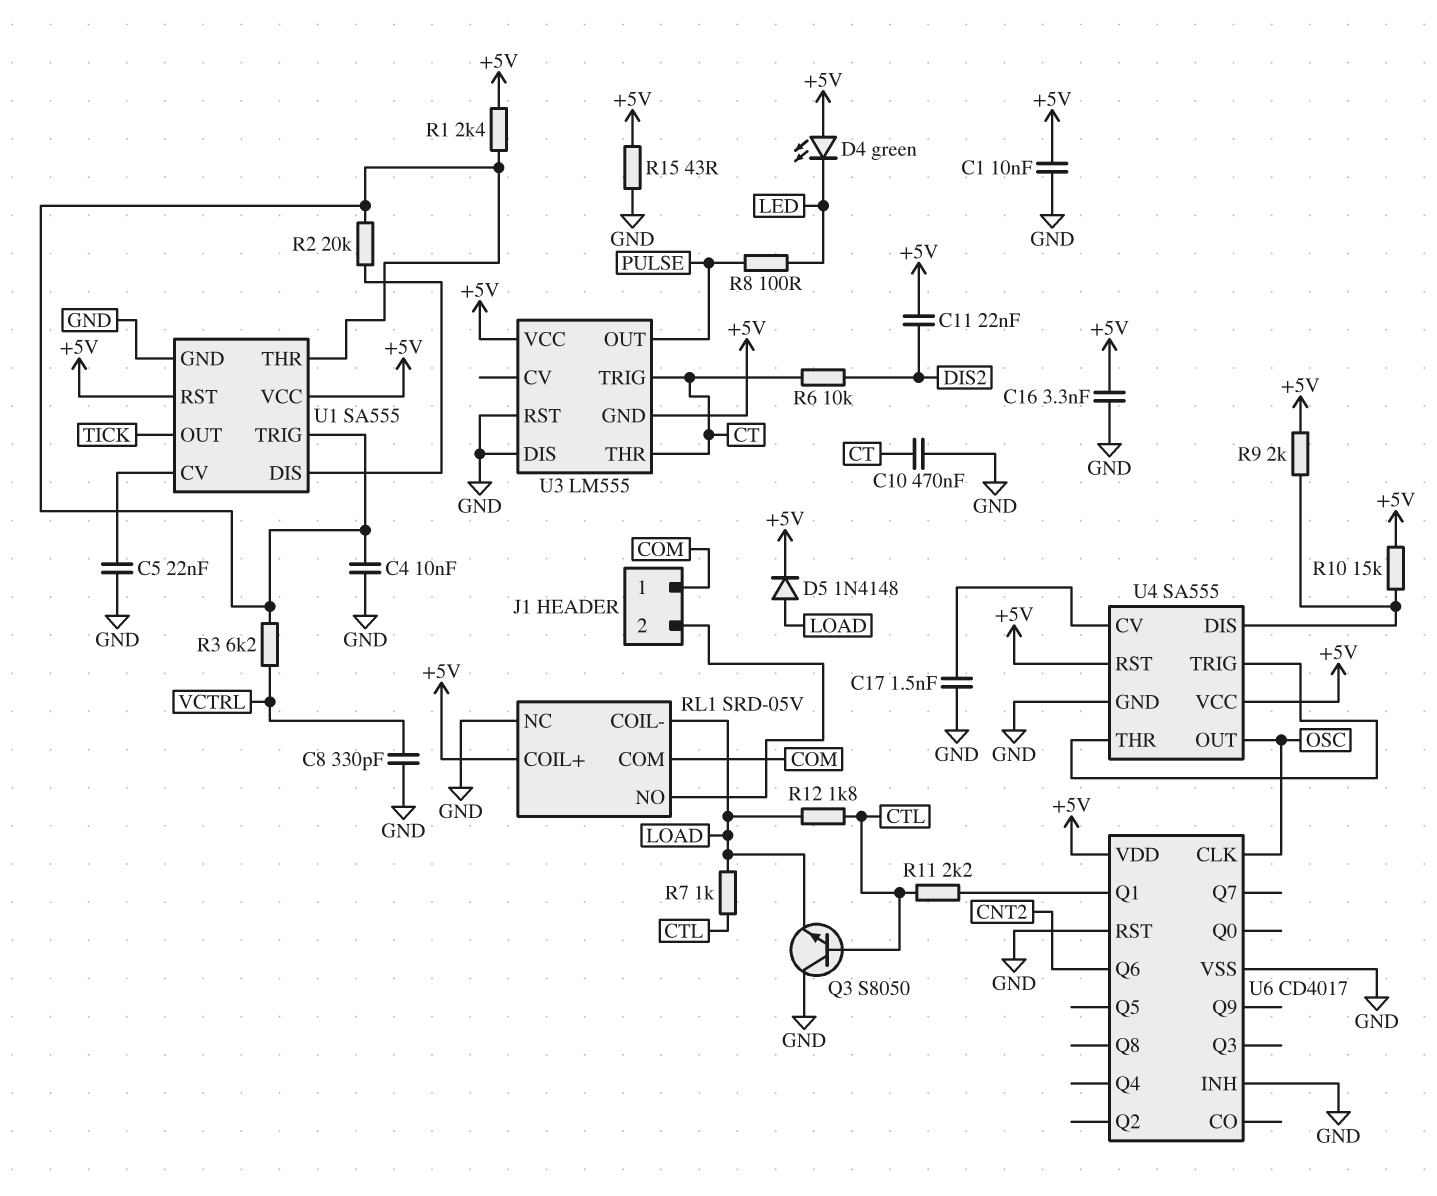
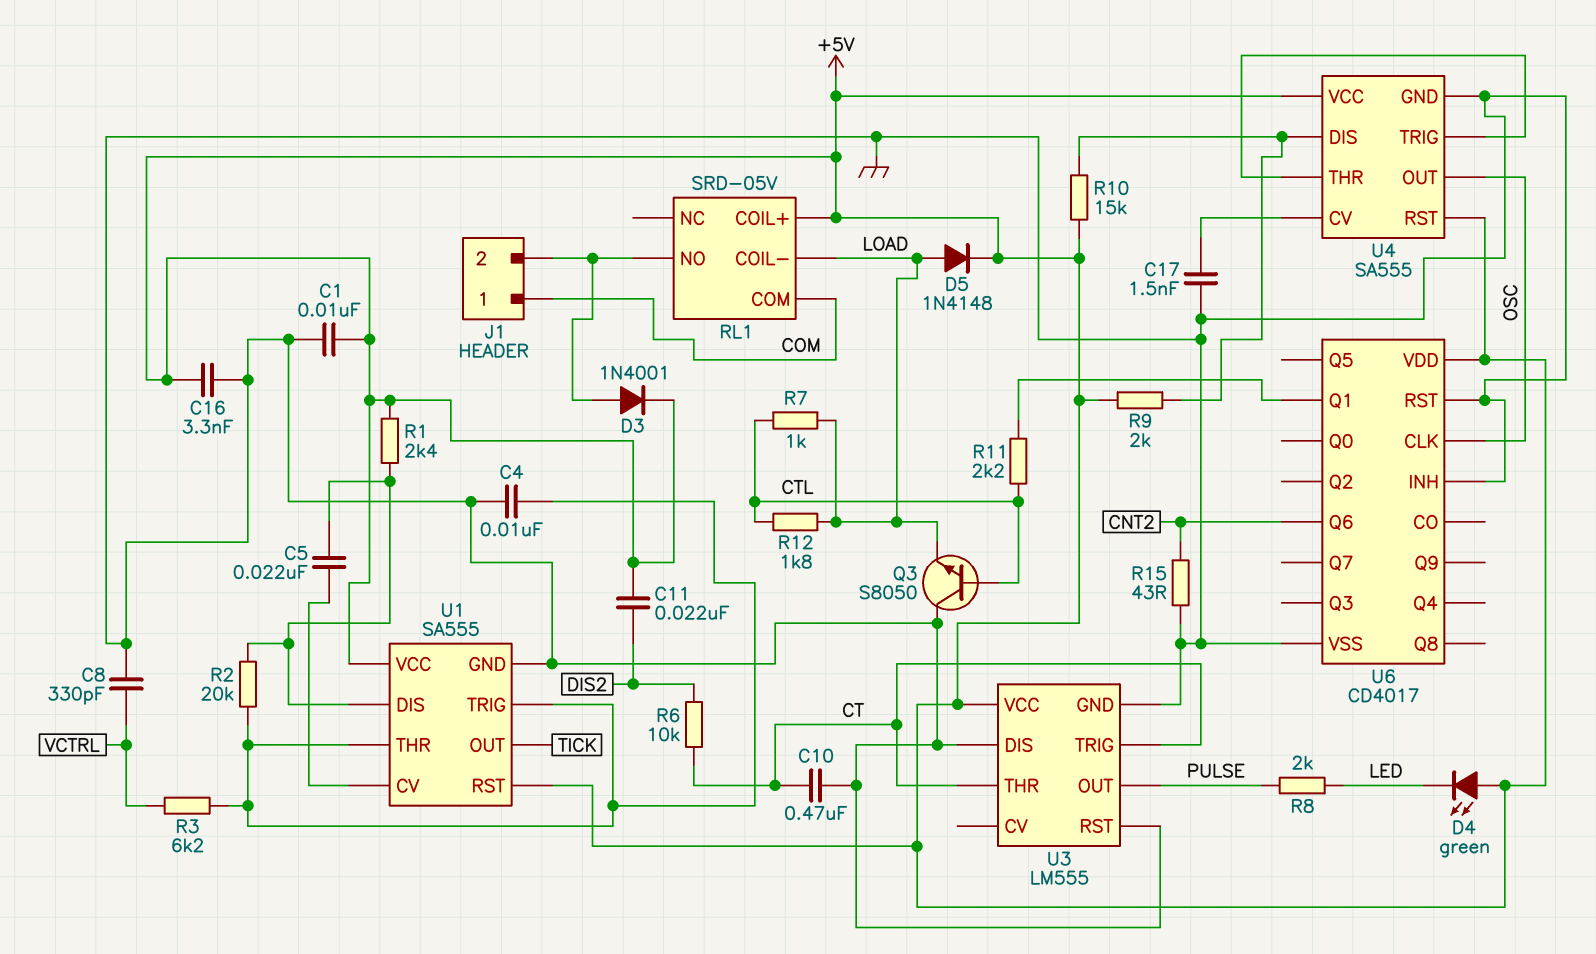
C5: 22nF (GND, U1/CV) -> 22nF (U1/CV, U1/DIS)
D3: none -> diode 1N4001 (A J1/2, K +5V)
R1: 2.4k (+5V, U1/THR) -> 2.4k (+5V, U1/DIS)
R8: 100 (LED, PULSE) -> 2k (LED, PULSE)
R15: 43 (+5V, GND) -> 43 (CNT2, GND)
RL1 pin NC: GND -> none
U3 pin GND: +5V -> GND

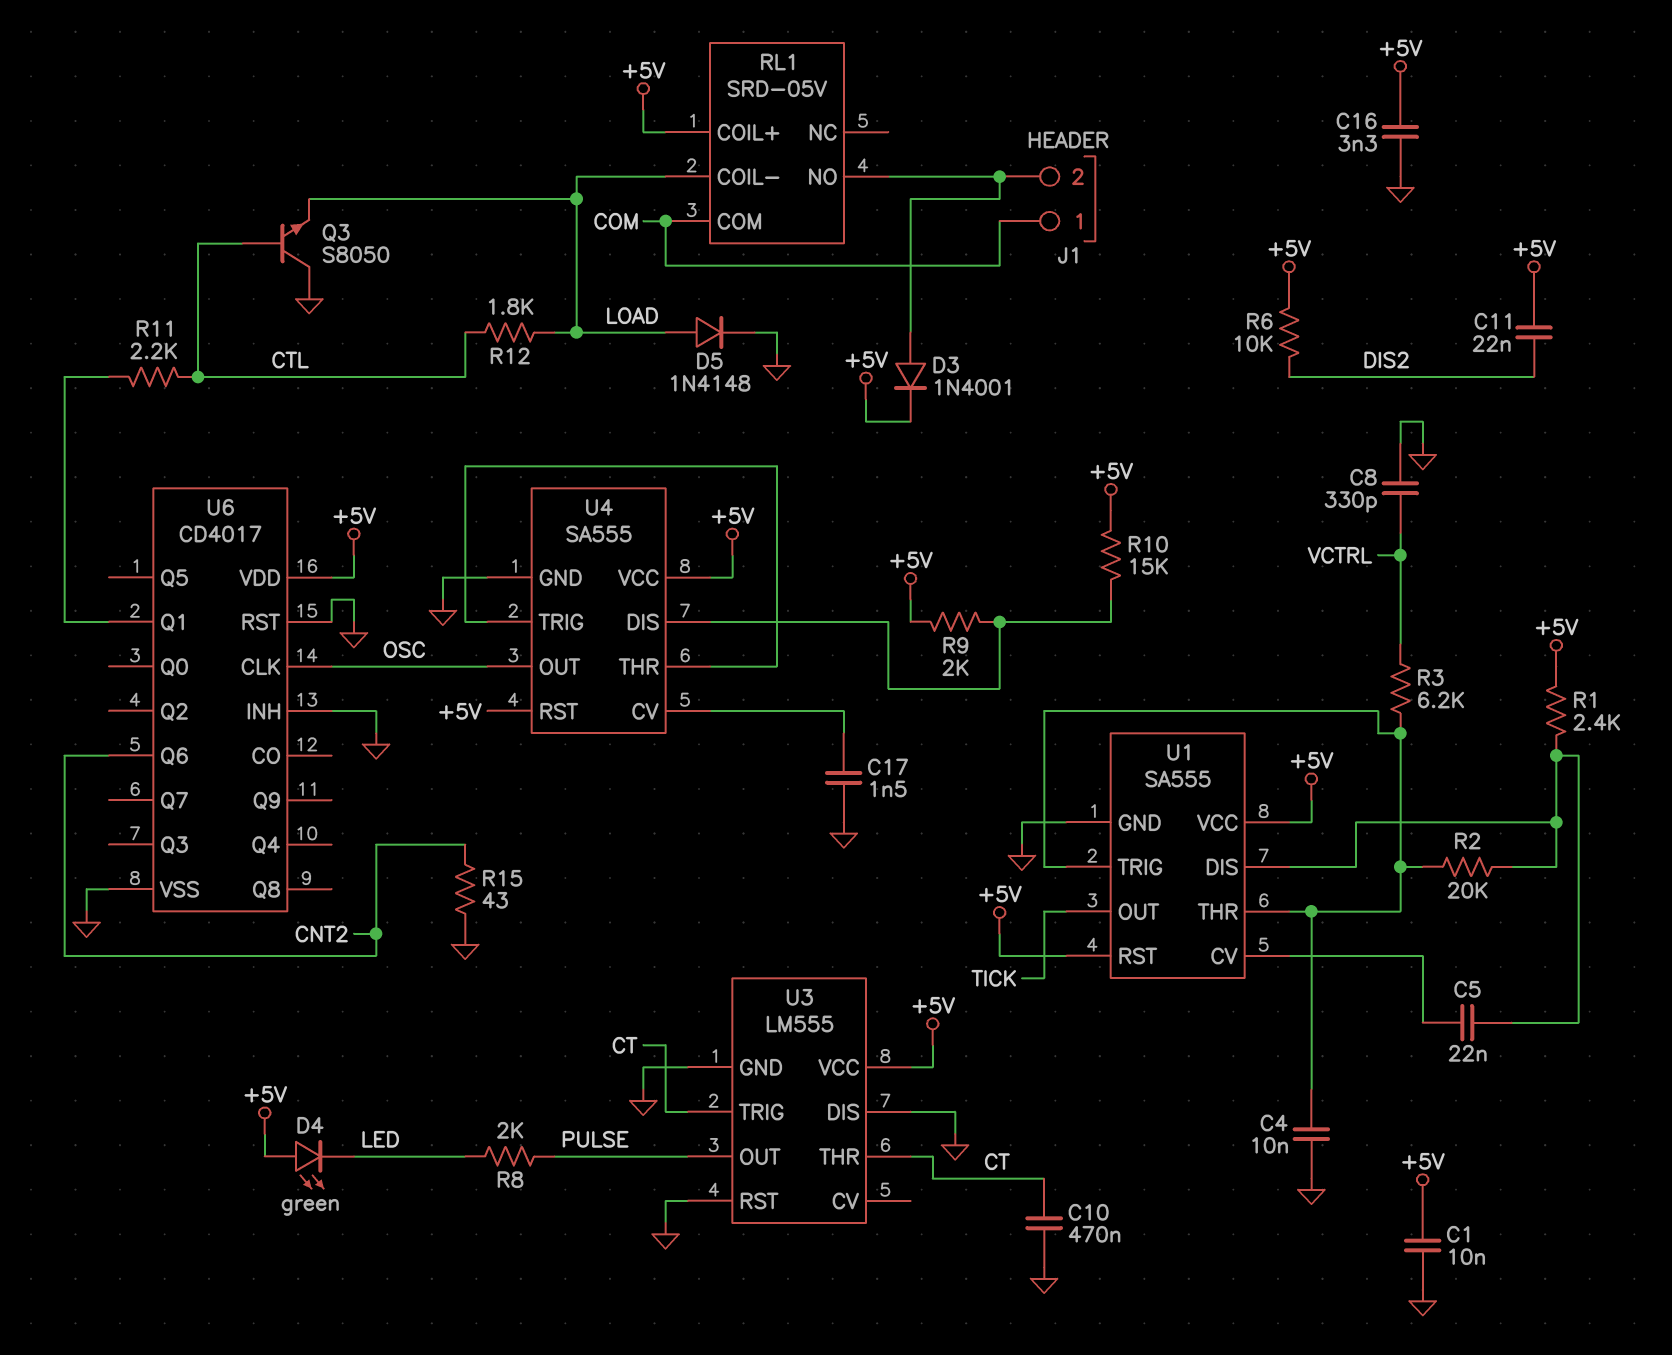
D5: diode 1N4148 (A LOAD, K +5V) -> diode 1N4148 (A LOAD, K GND)
R6: 10k (CT, DIS2) -> 10k (+5V, DIS2)
R7: 1k (CTL, LOAD) -> none

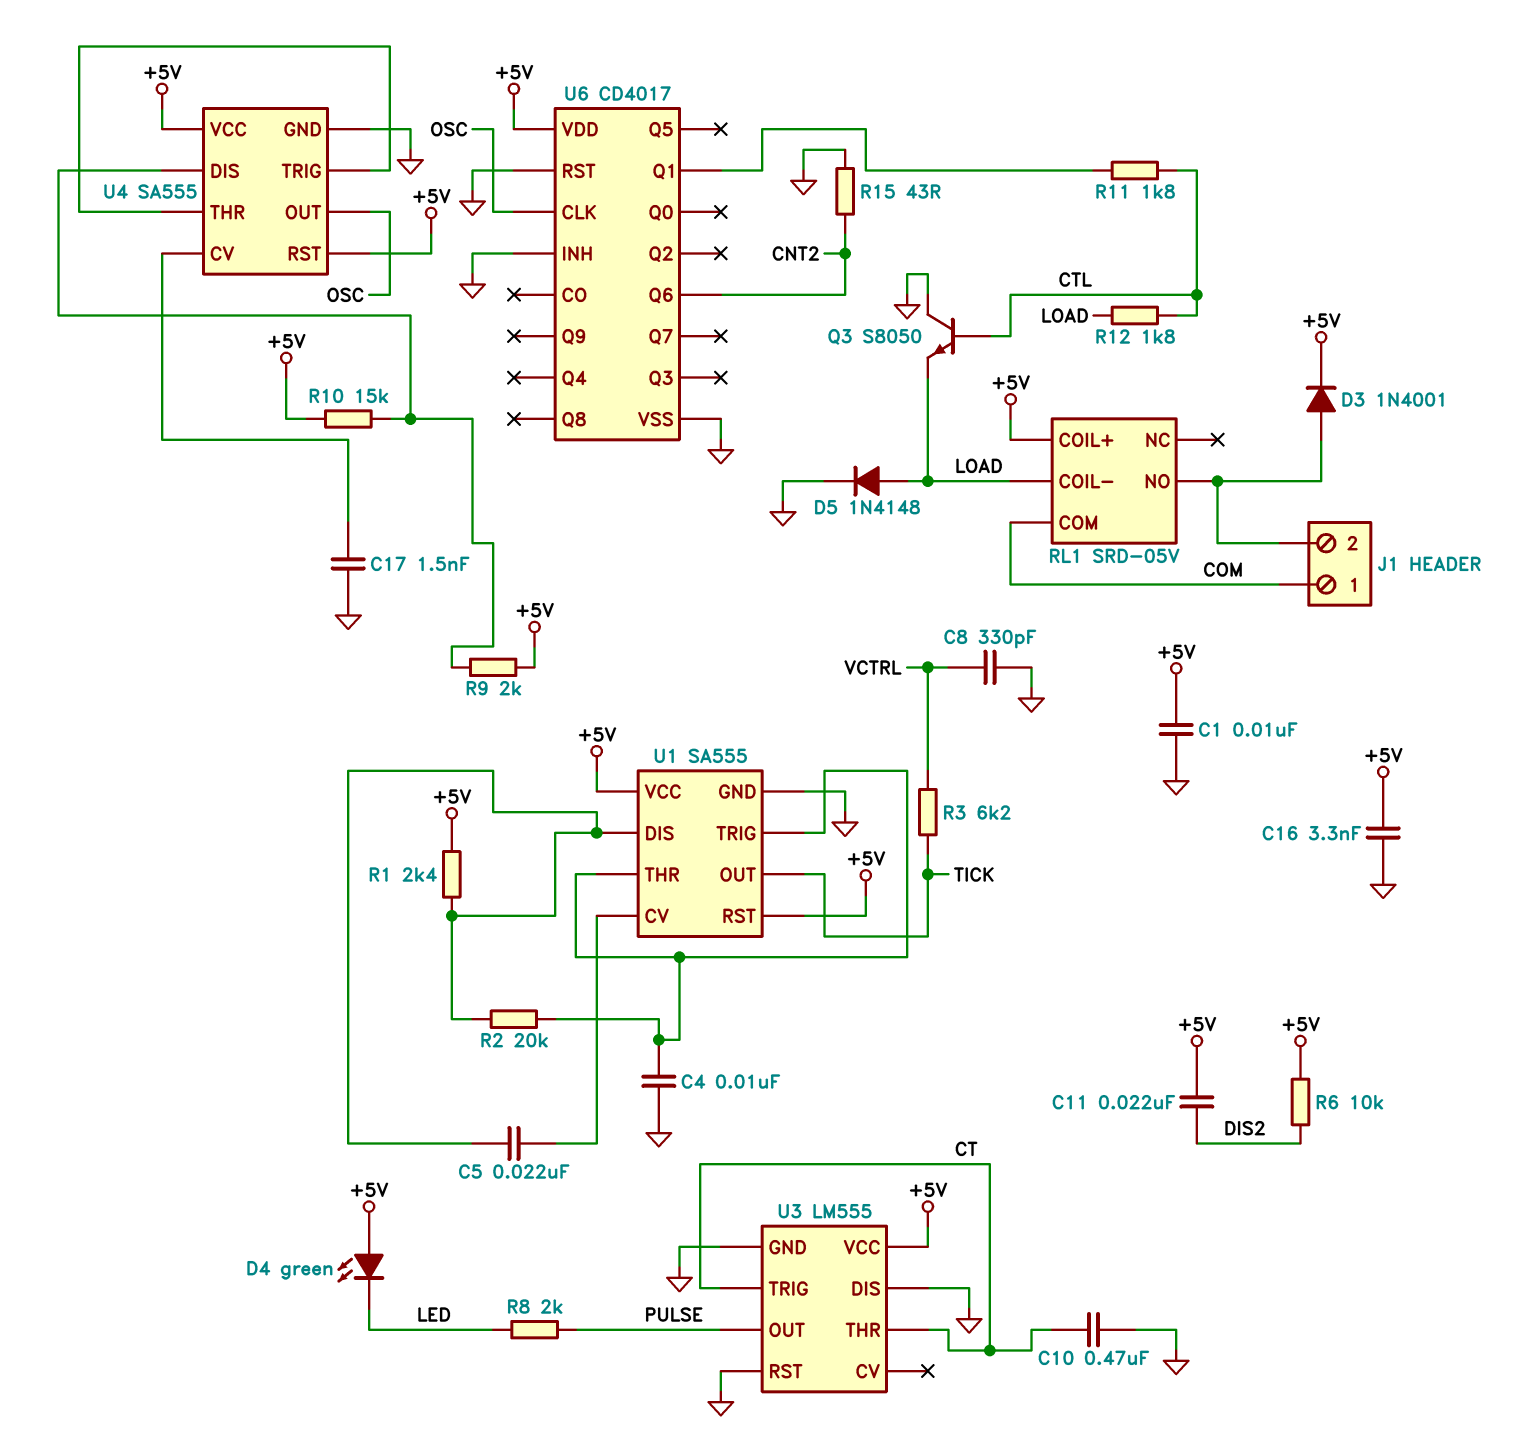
R3: 6.2k (U1/THR, VCTRL) -> 6.2k (TICK, VCTRL)
R11: 2.2k (CTL, U6/Q1) -> 1.8k (CTL, U6/Q1)

